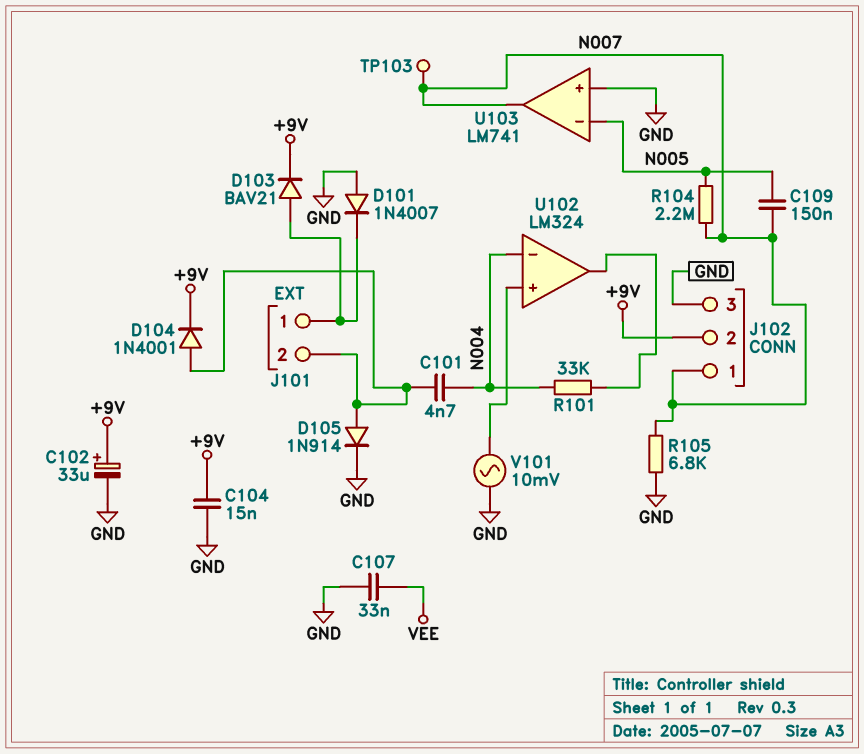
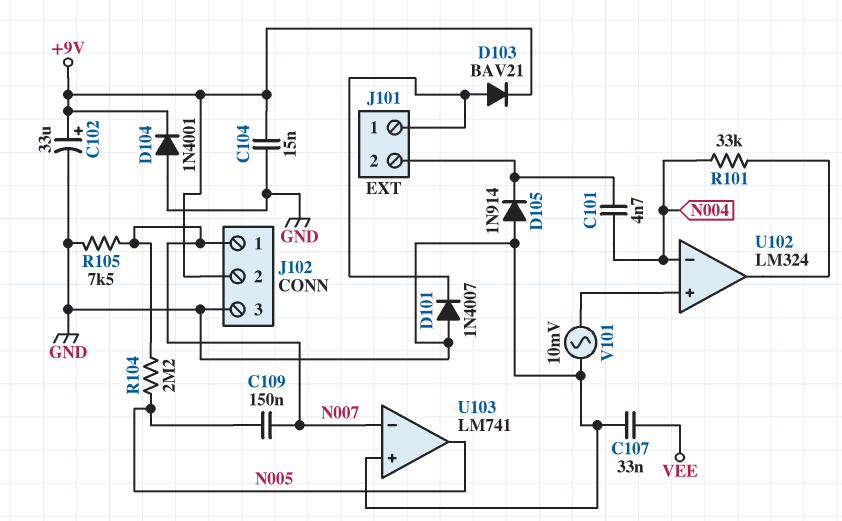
D104: diode 1N4001 (A J101/2, K +9V) -> diode 1N4001 (A GND, K +9V)
D105: diode 1N914 (A J101/2, K GND) -> diode 1N914 (A GND, K J101/2)
R105: 6.8k (GND, N007) -> 7.5k (GND, N007)
TP103: test point (N007) -> none
U103 pin in-: N005 -> N007
U103 pin out: N007 -> N005

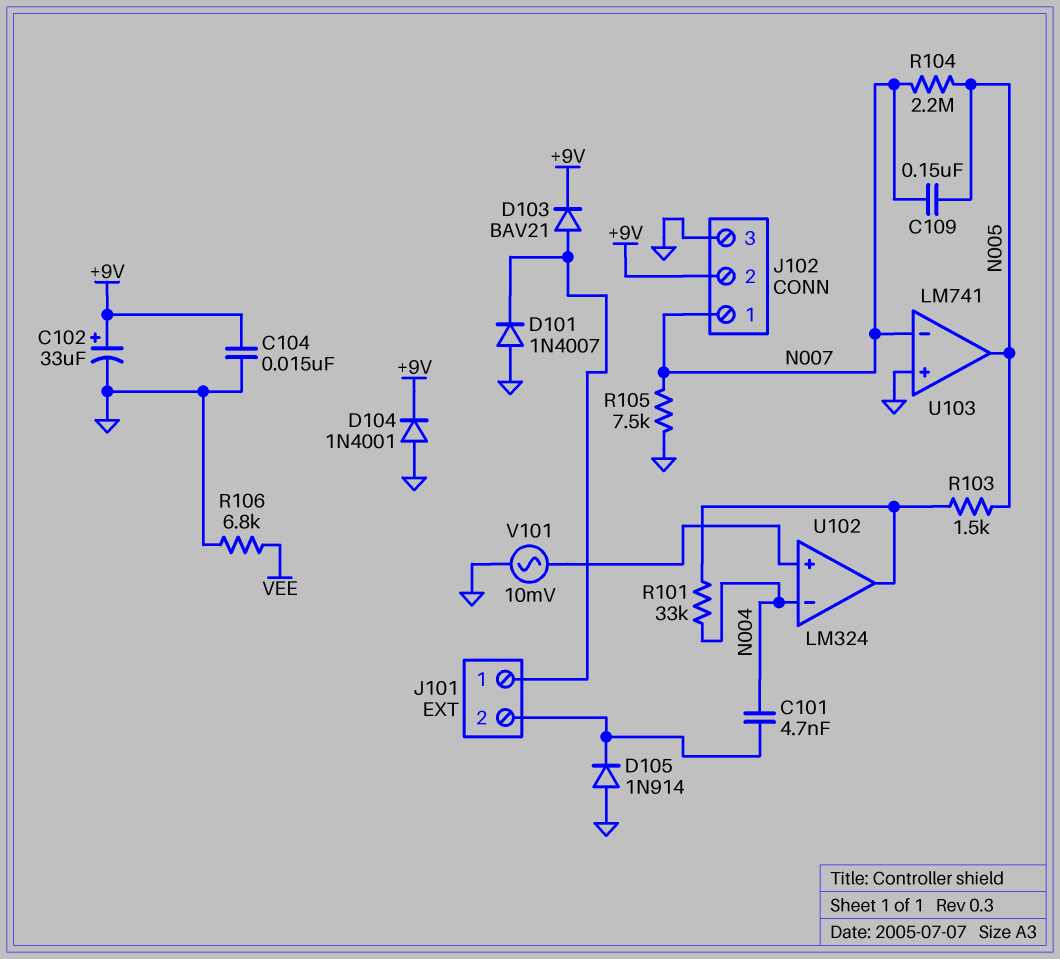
C107: 33nF (GND, VEE) -> none
R103: none -> 1.5k (N005, U102/out)
R106: none -> 6.8k (GND, VEE)

